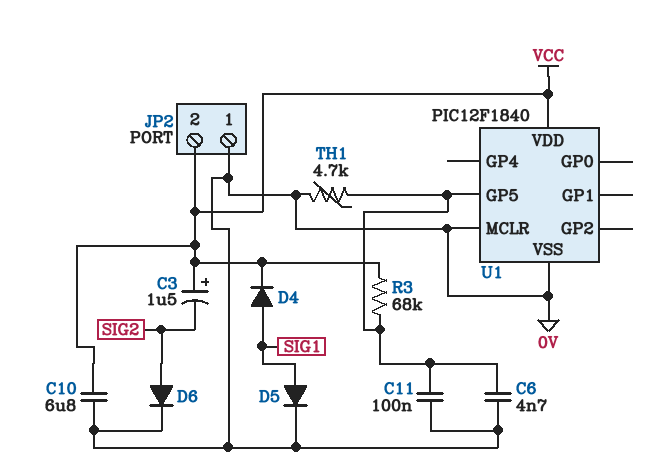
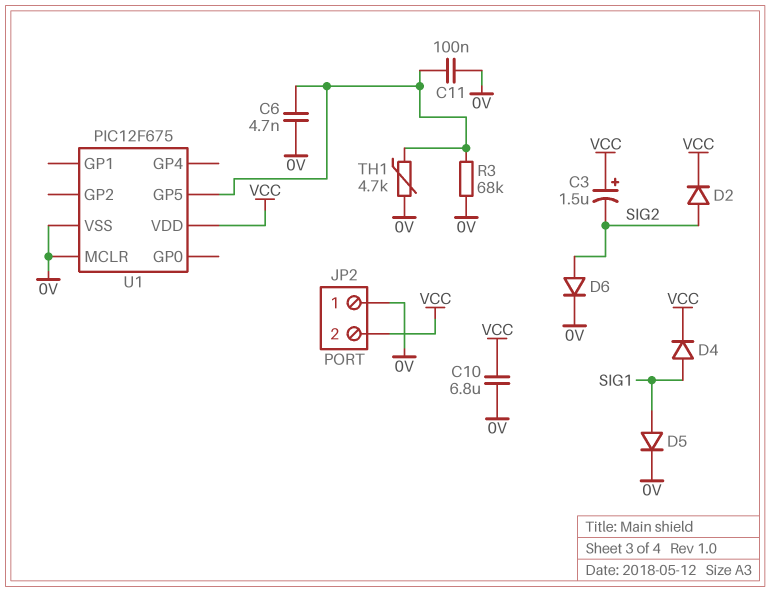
D2: none -> diode (A SIG2, K VCC)
R3: 68k (U1/GP5, VCC) -> 68k (0V, U1/GP5)
U1: PIC12F1840 -> PIC12F675

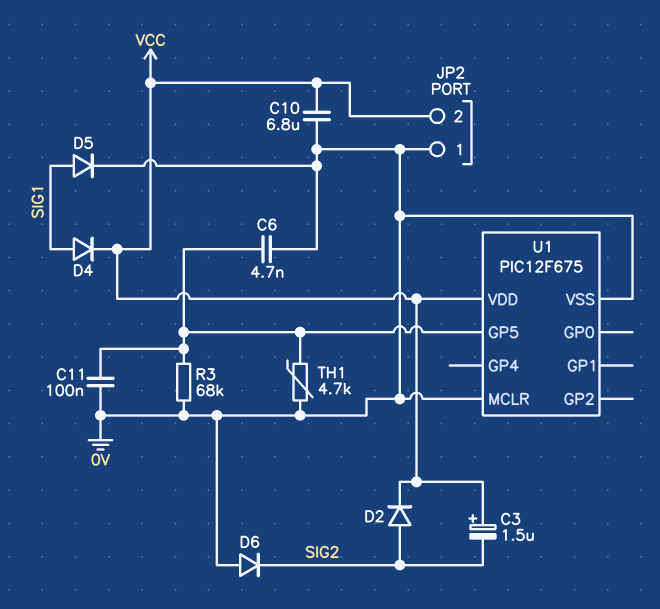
D6: diode (A SIG2, K 0V) -> diode (A 0V, K SIG2)

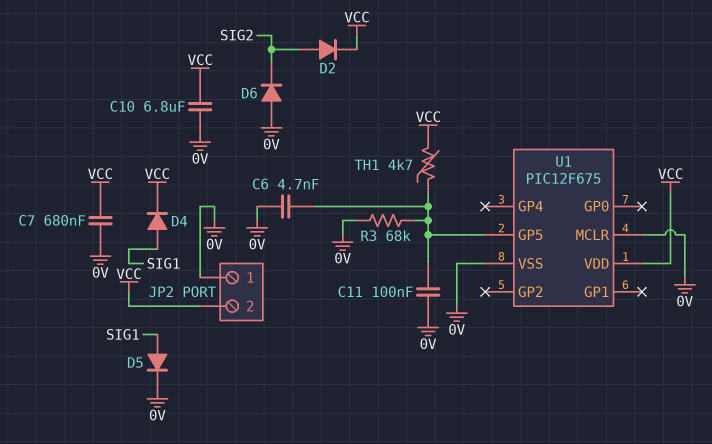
C3: 1.5uF (plus VCC, minus SIG2) -> none
C7: none -> 680nF (0V, VCC)
TH1: 4.7k (0V, U1/GP5) -> 4.7k (U1/GP5, VCC)

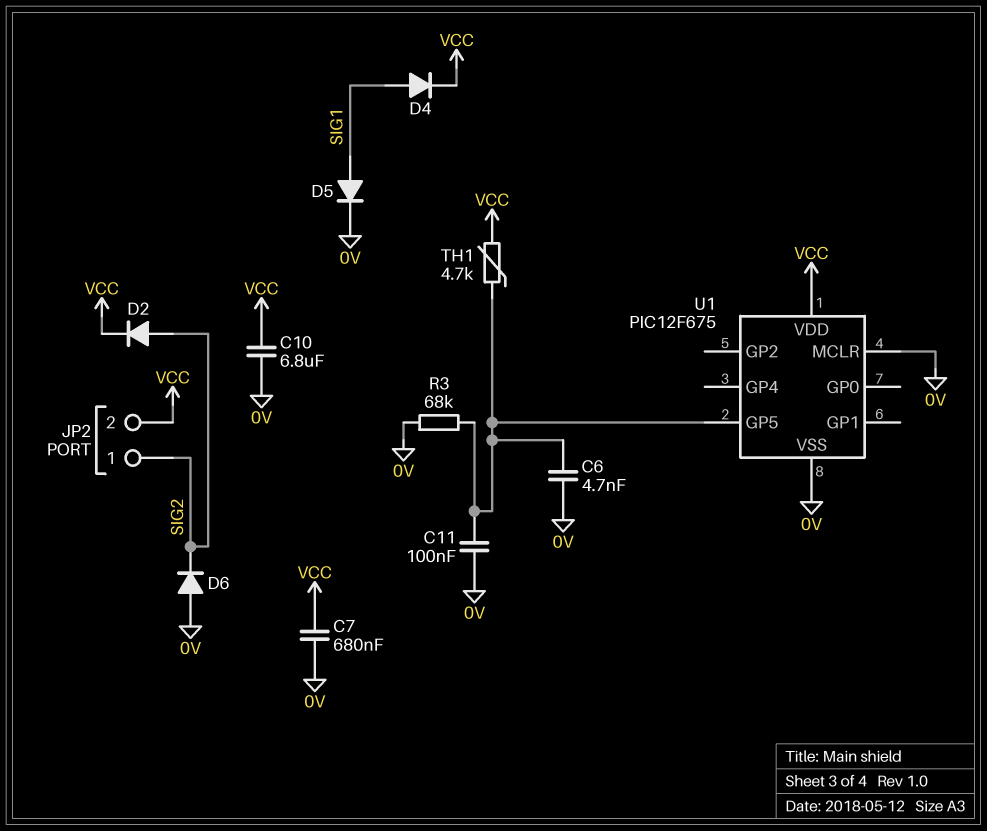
JP2 pin 1: 0V -> SIG2

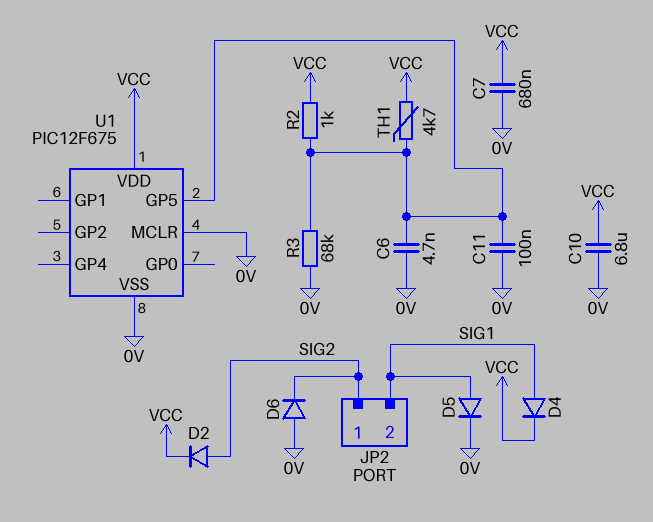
JP2 pin 2: VCC -> SIG1
R2: none -> 1k (U1/GP5, VCC)

